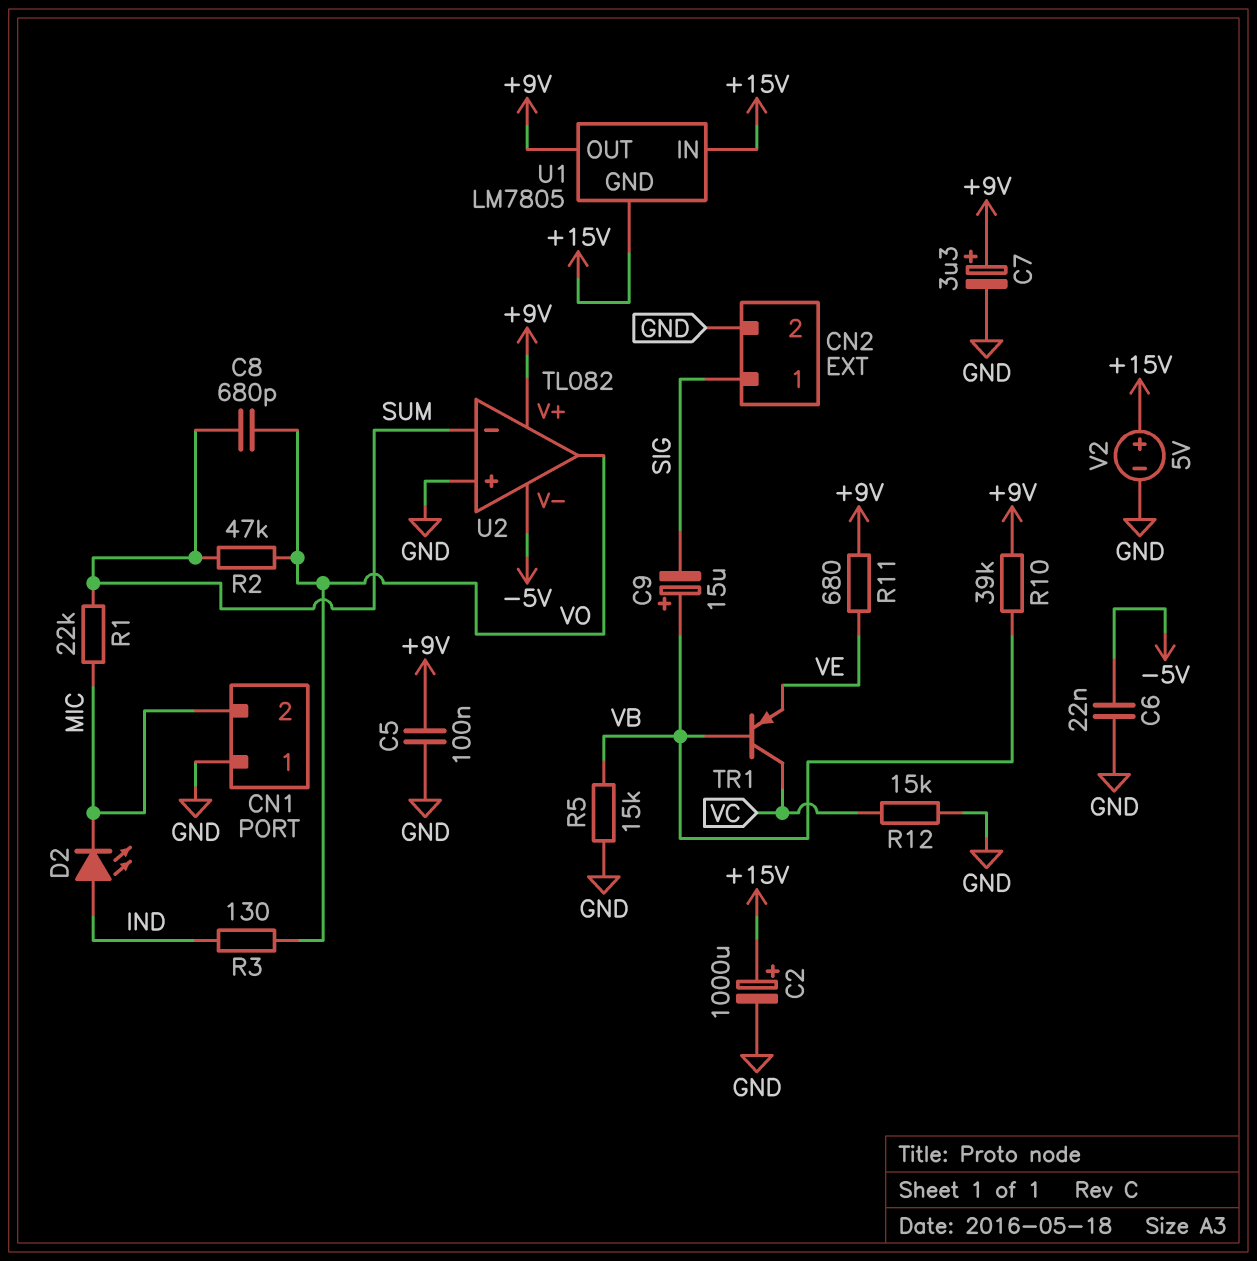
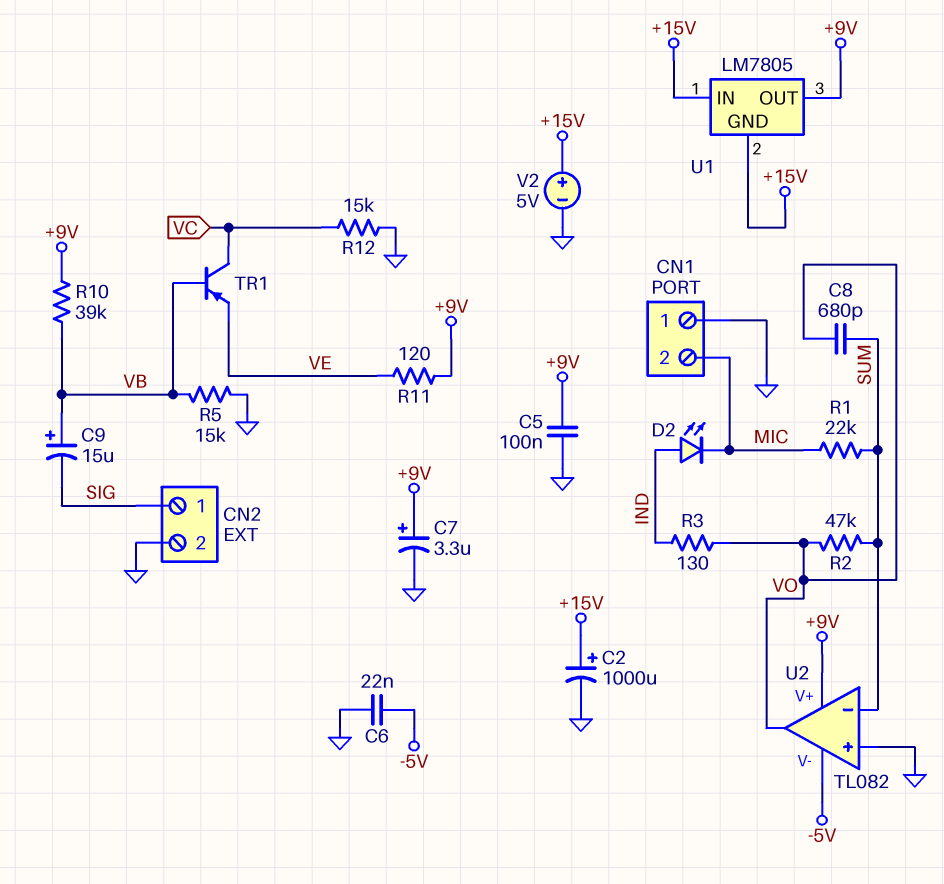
R11: 680 (+9V, VE) -> 120 (+9V, VE)

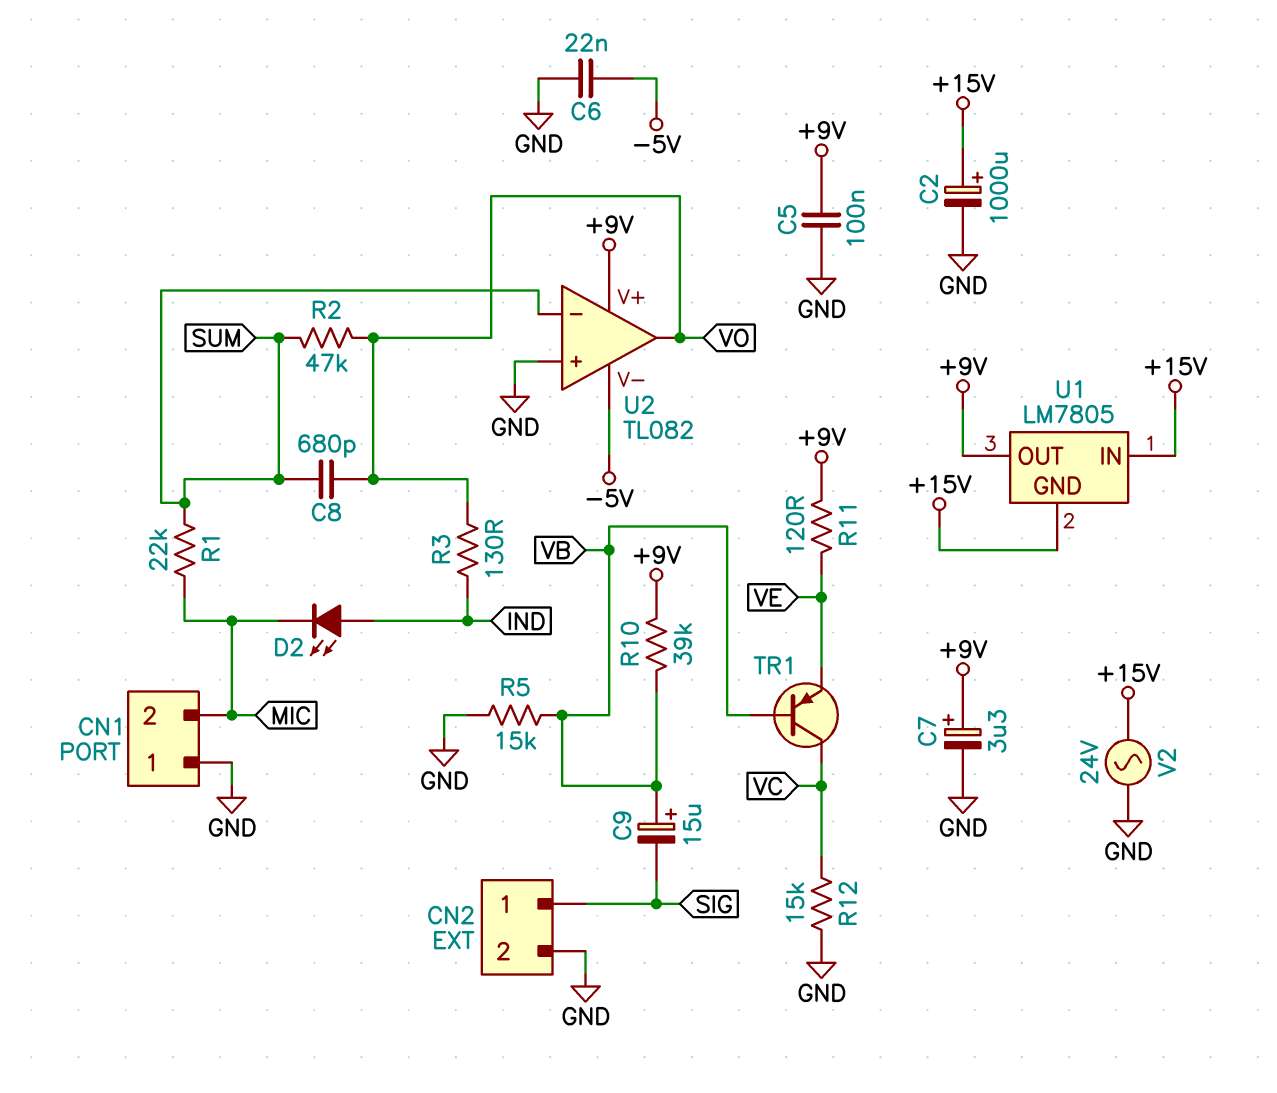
V2: 5V (plus +15V, minus GND) -> AC 24V (+15V, GND)

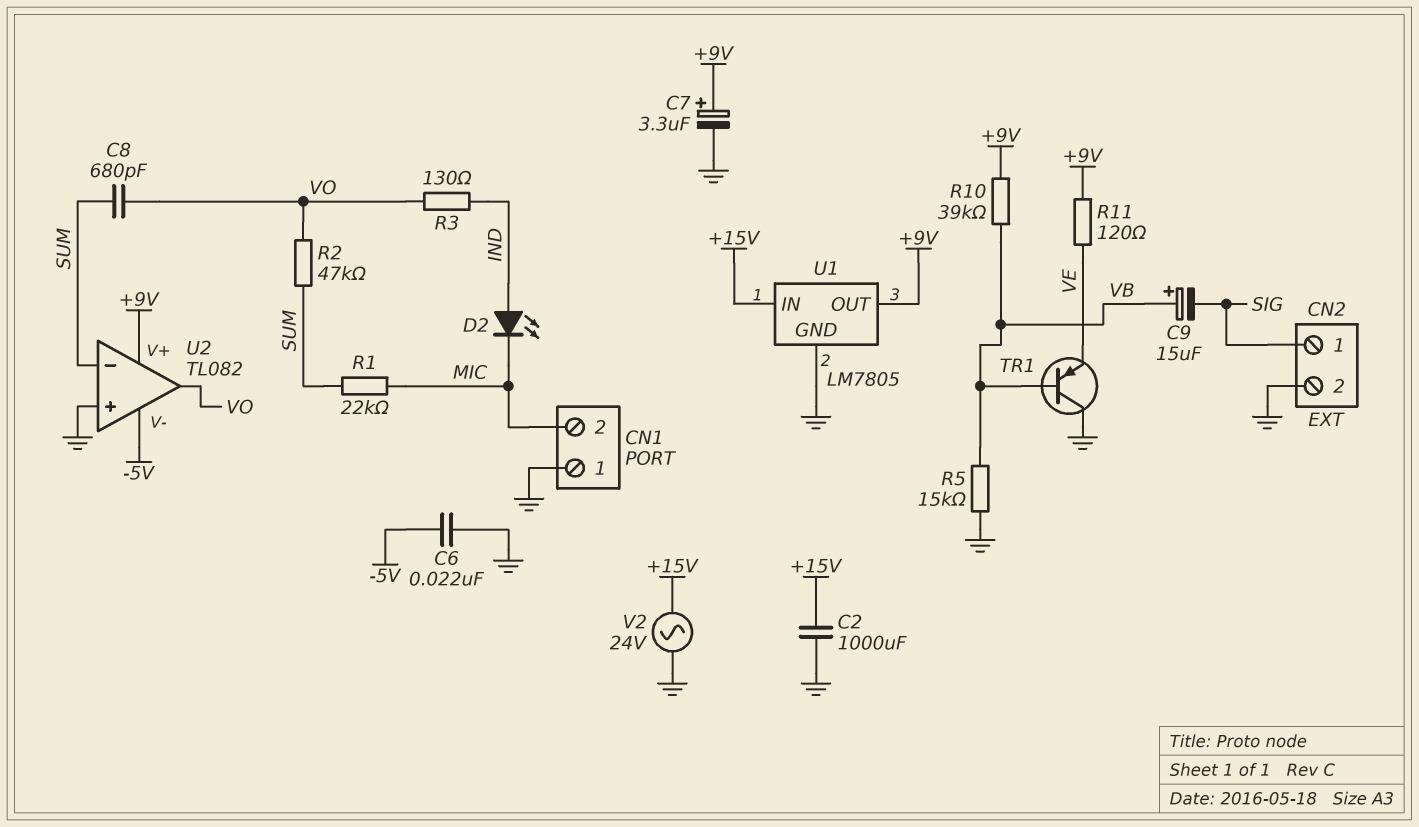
C2: 1000uF (plus +15V, minus GND) -> 1000uF (+15V, GND)
C5: 100nF (+9V, GND) -> none
R12: 15k (GND, VC) -> none
TR1: PNP (B VB, C VC, E VE) -> PNP (B VB, C GND, E VE)
U1 pin GND: +15V -> GND

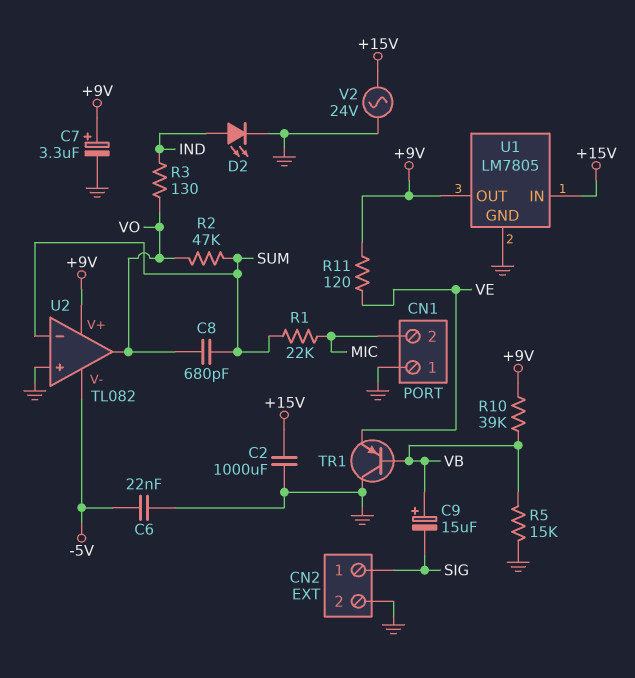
D2: LED (A IND, K MIC) -> LED (A IND, K GND)

